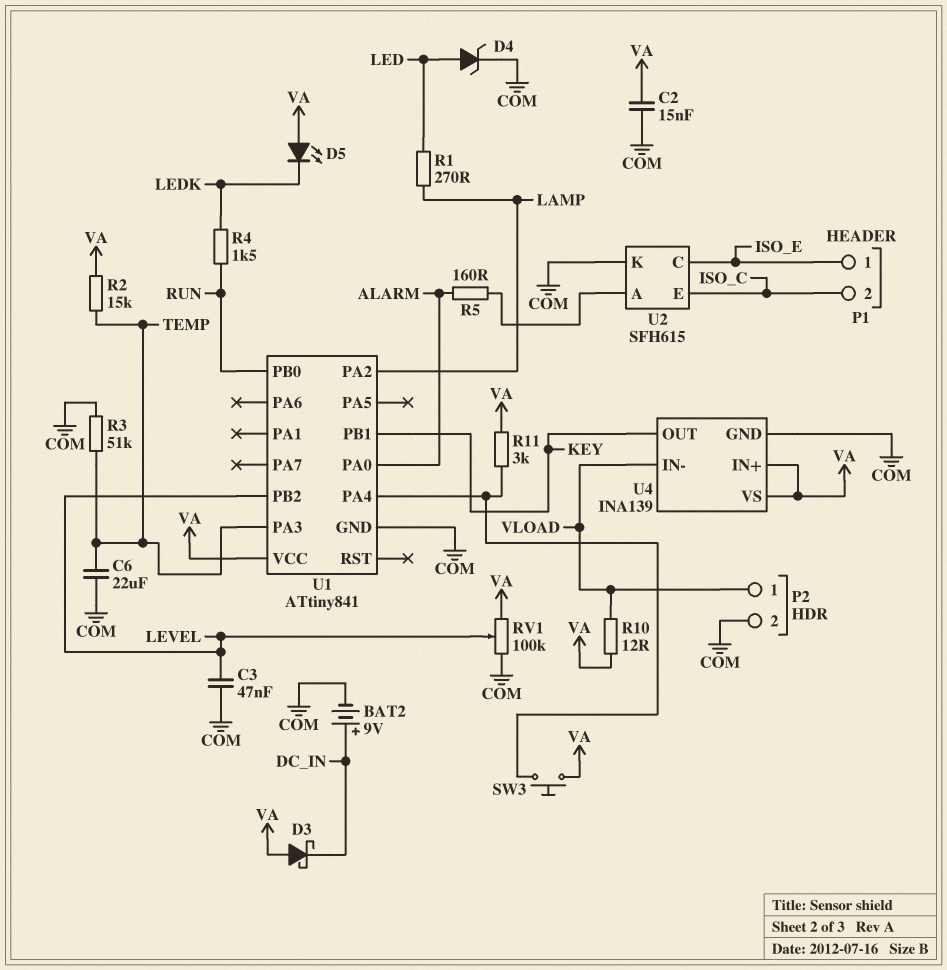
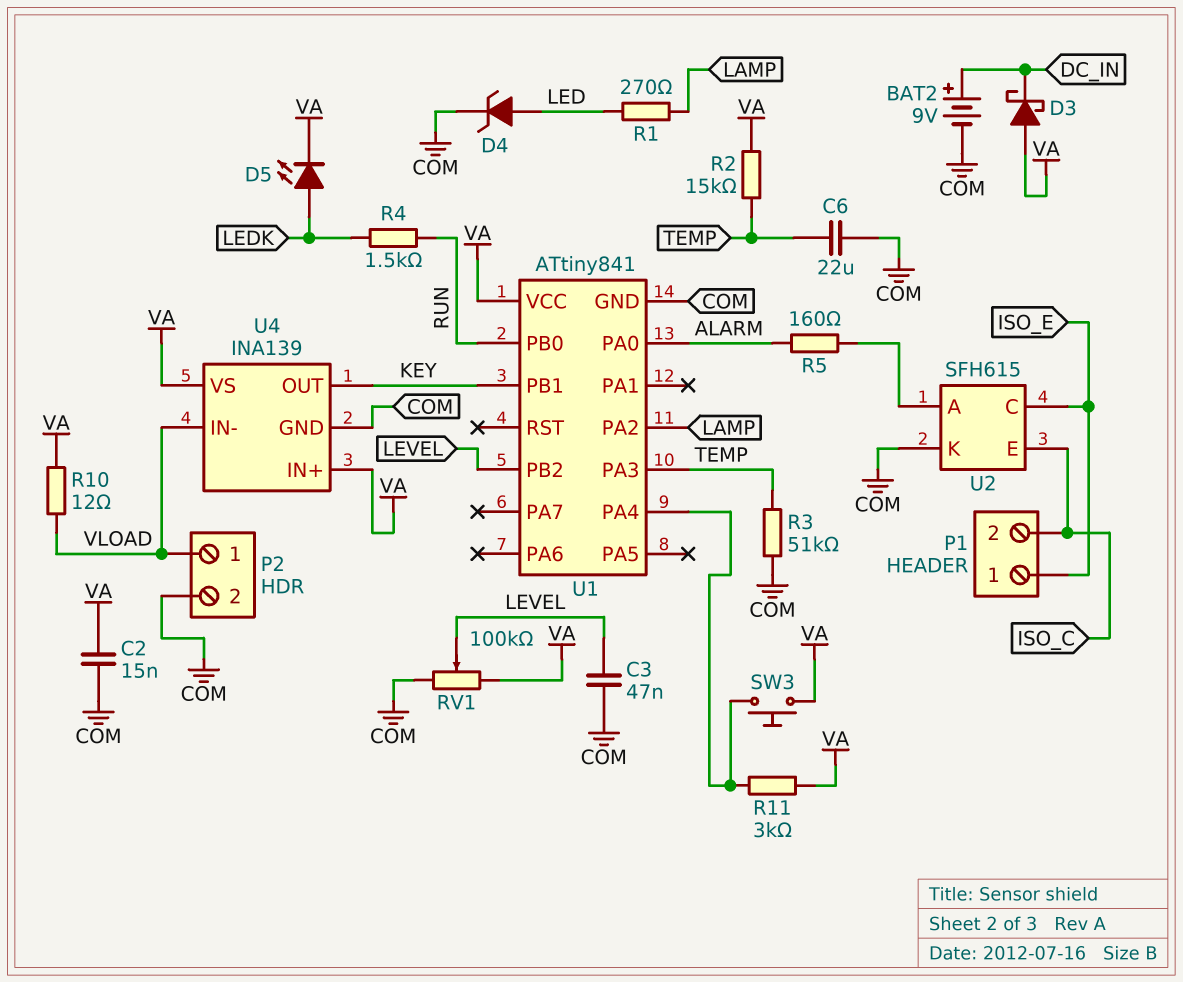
D5: LED (A VA, K LEDK) -> LED (A LEDK, K VA)

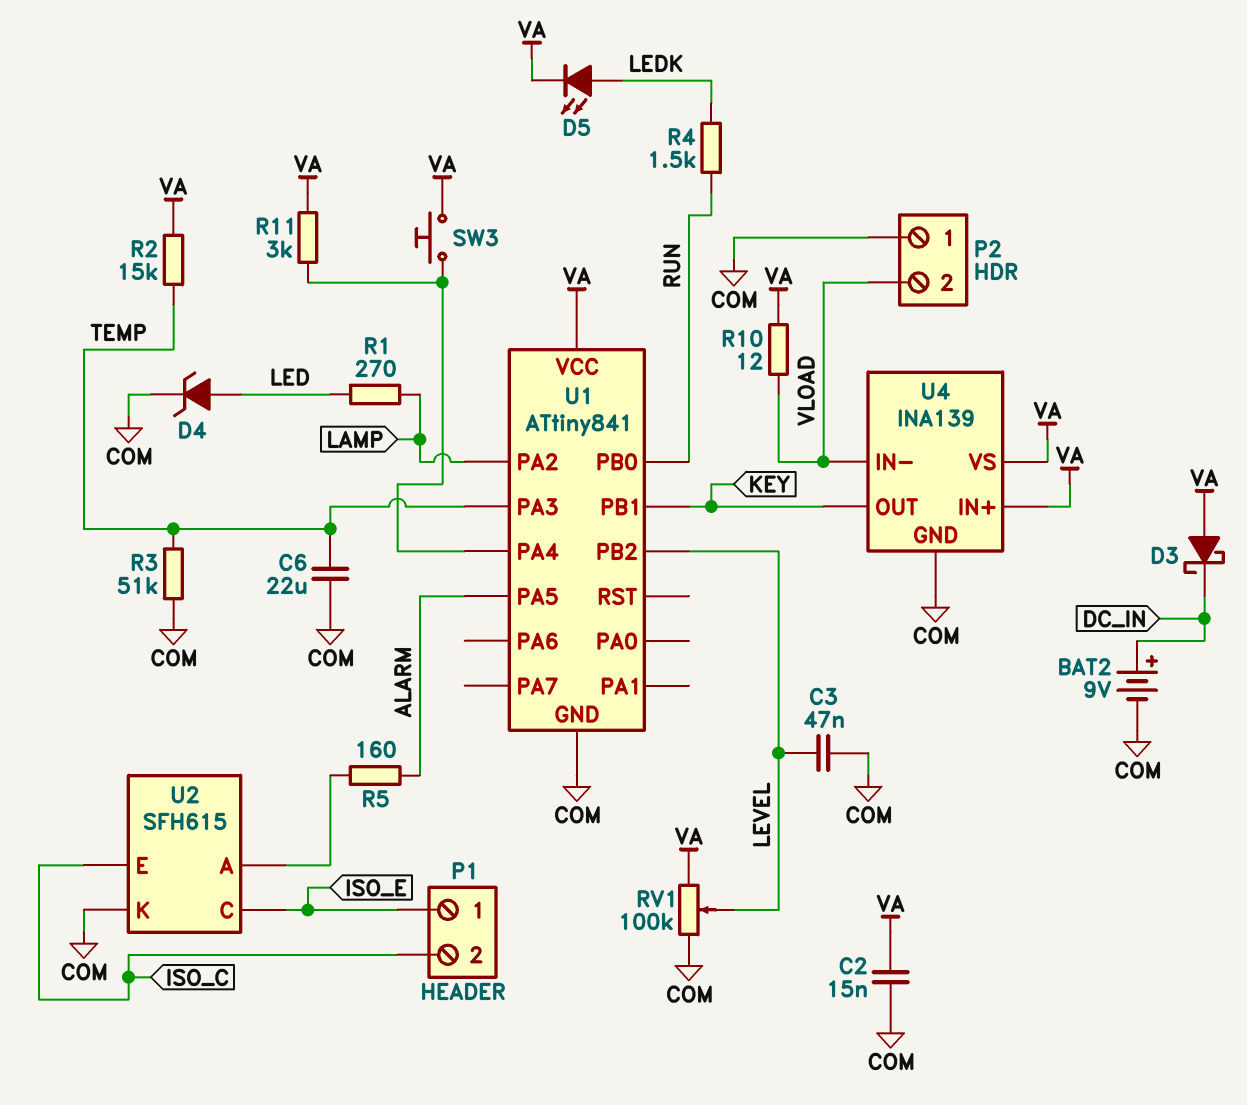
P2 pin 1: VLOAD -> COM
P2 pin 2: COM -> VLOAD
U1 pin PA0: ALARM -> none
U1 pin PA5: none -> ALARM

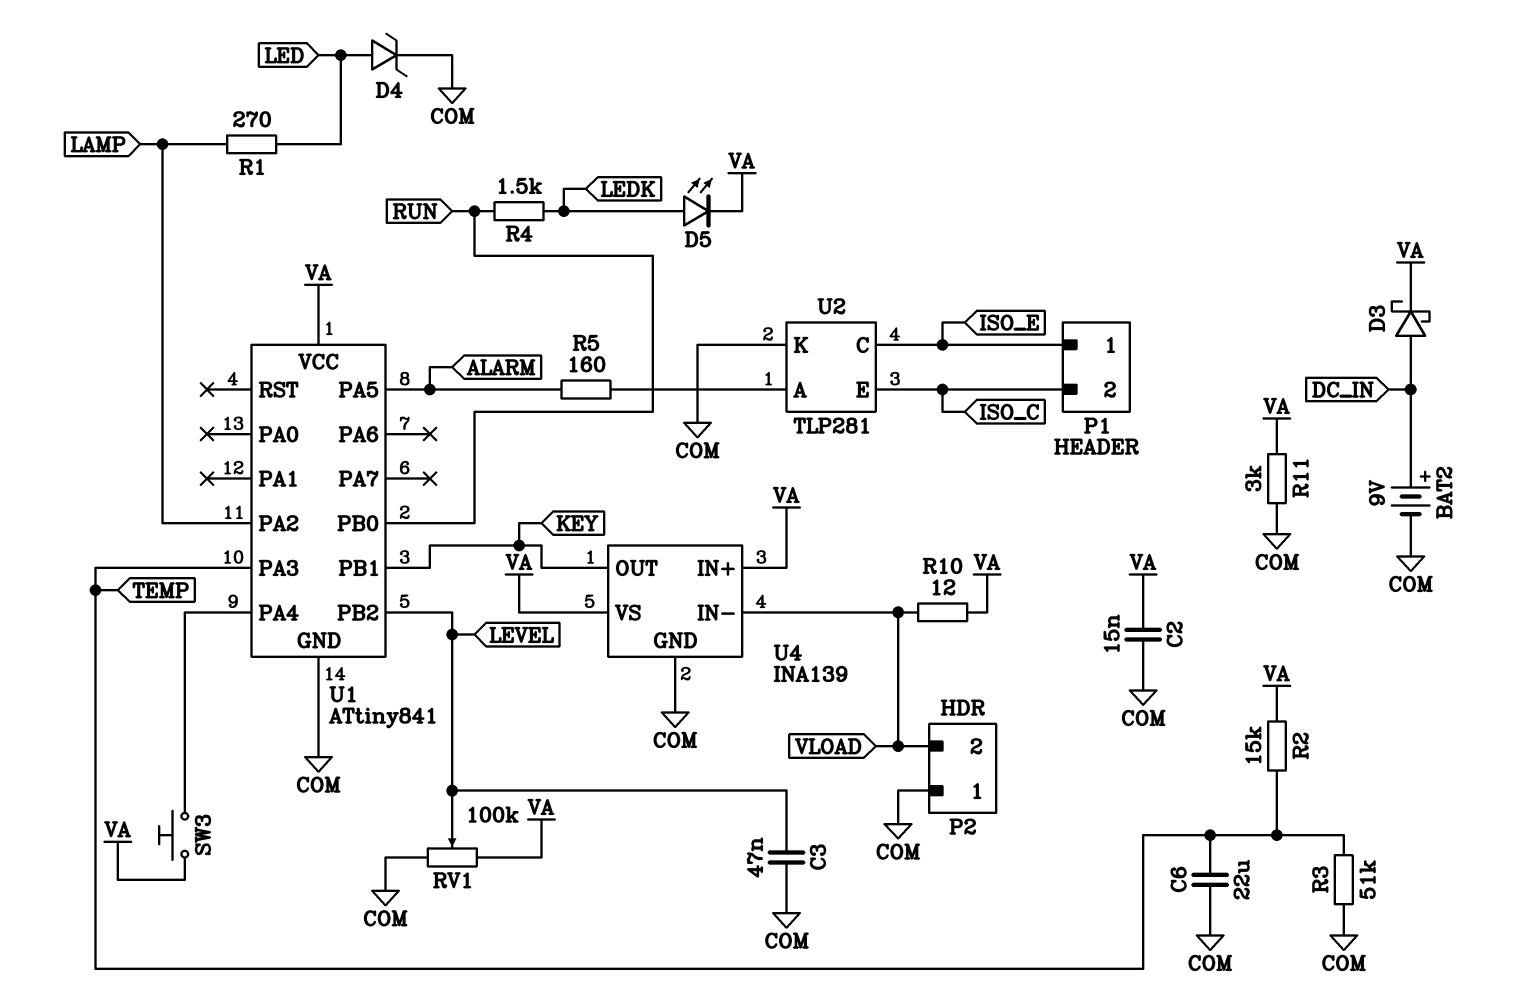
D3: schottky (A VA, K DC_IN) -> schottky (A DC_IN, K VA)
R11: 3k (U1/PA4, VA) -> 3k (COM, VA)
U2: SFH615 -> TLP281

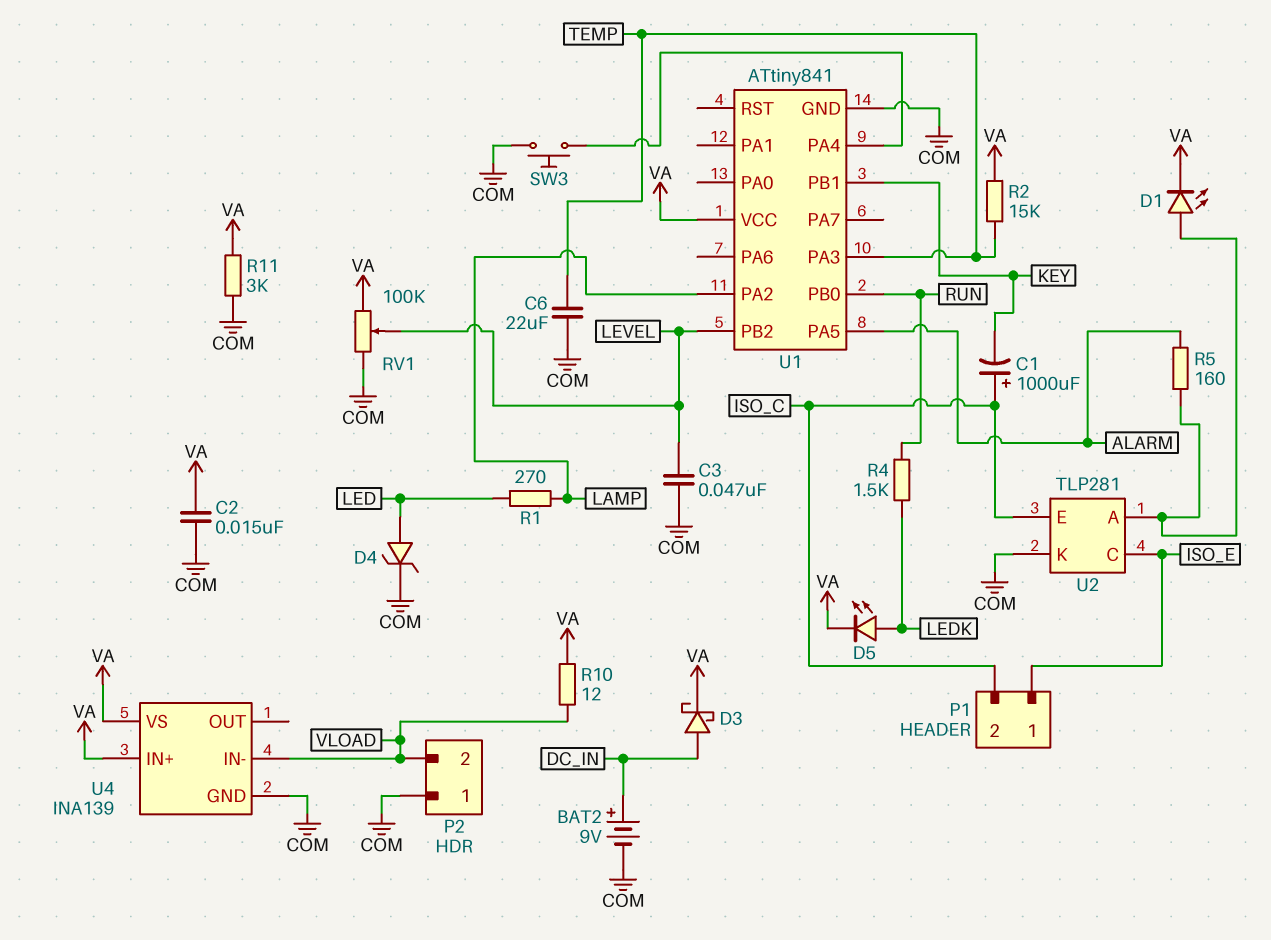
C1: none -> 1000uF (plus ISO_C, minus KEY)
D1: none -> LED (A U2/A, K VA)
R3: 51k (COM, TEMP) -> none
SW3: button (U1/PA4, VA) -> button (COM, U1/PA4)
U4 pin OUT: KEY -> none

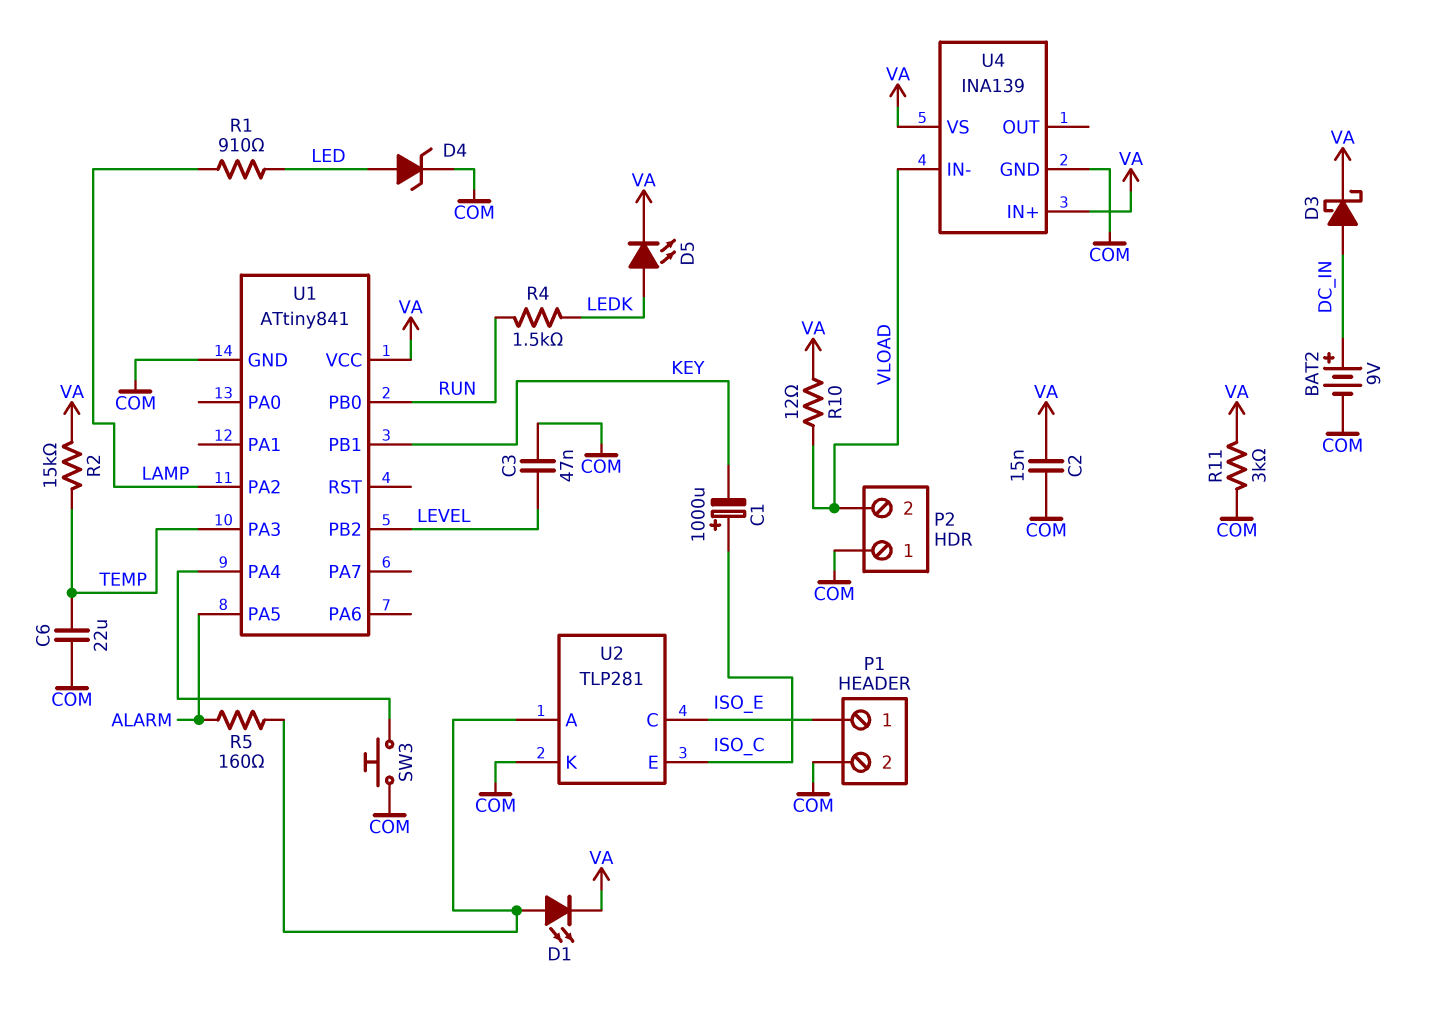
P1 pin 2: ISO_C -> COM
R1: 270 (LAMP, LED) -> 910 (LAMP, LED)
RV1: 100k (COM, VA, wiper LEVEL) -> none

